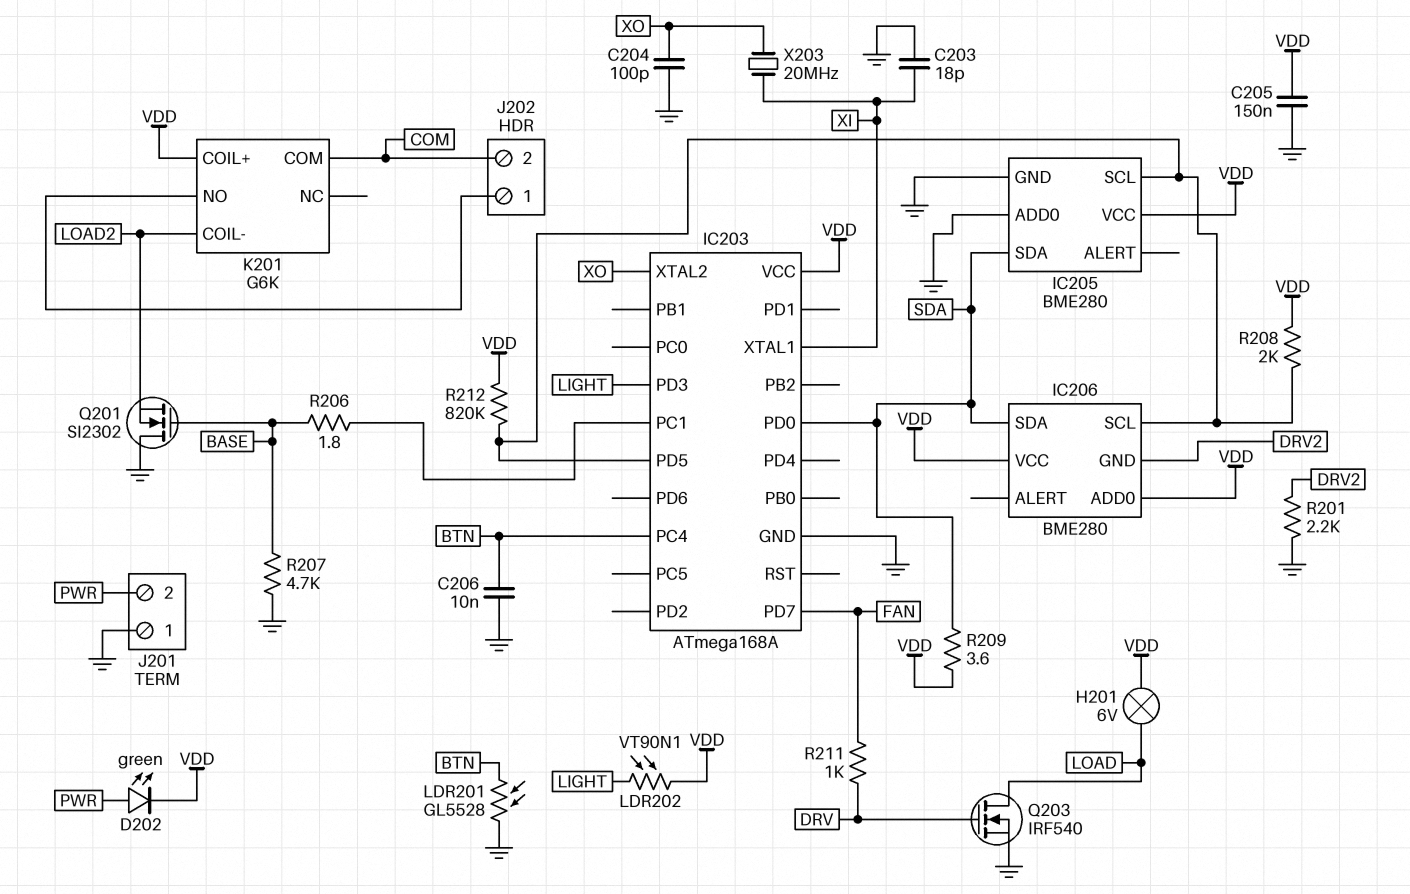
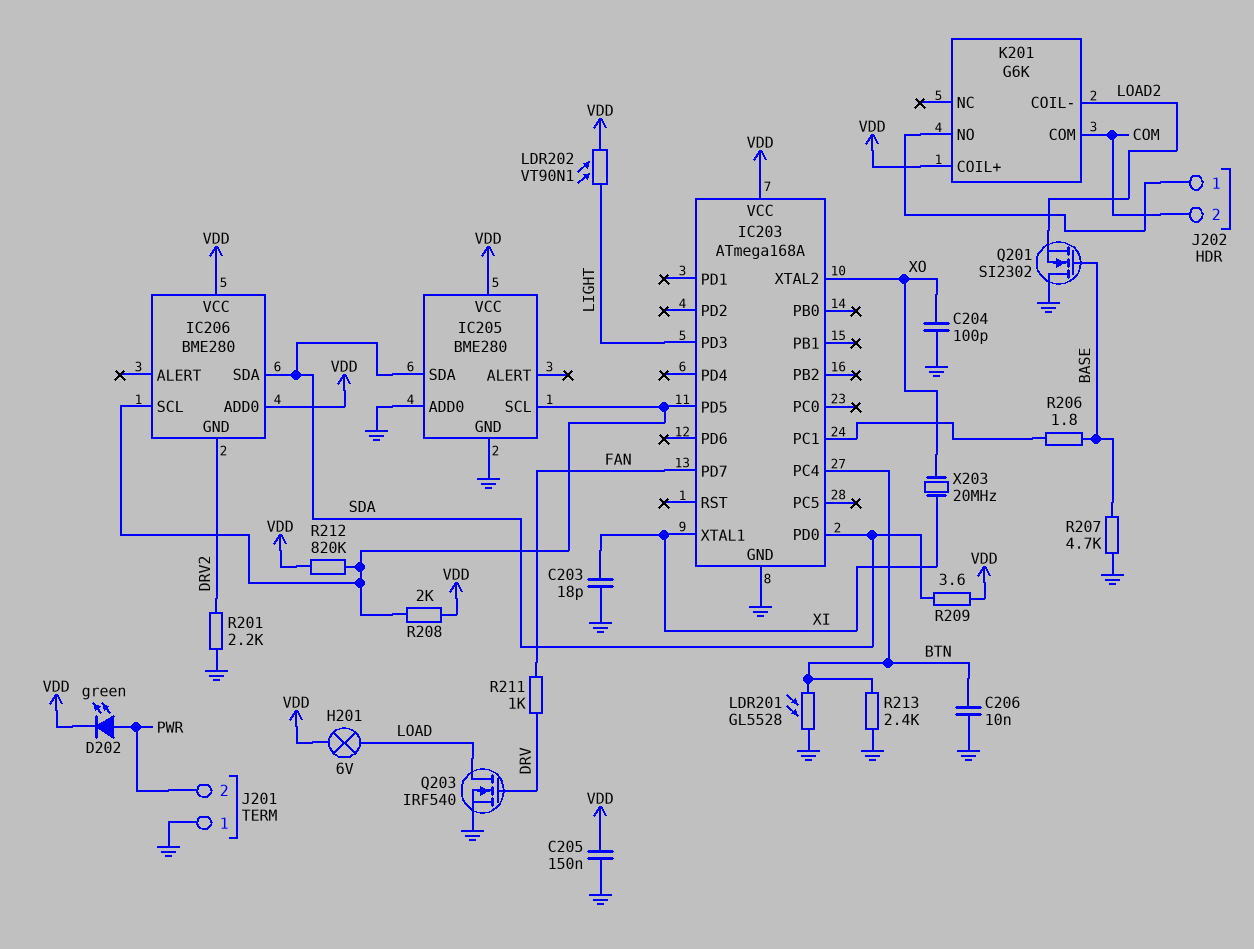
R213: none -> 2.4k (BTN, GND)

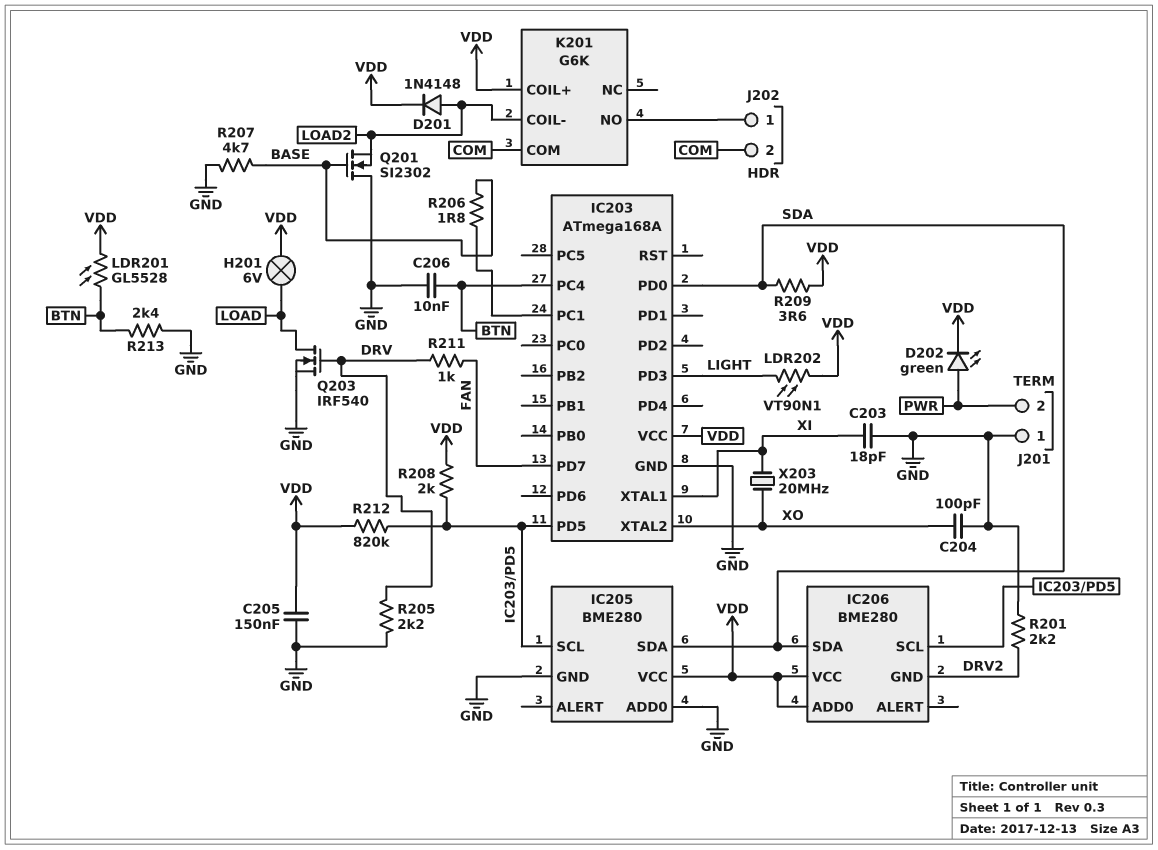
D201: none -> diode 1N4148 (A LOAD2, K VDD)
LDR201: GL5528 (BTN, GND) -> GL5528 (BTN, VDD)
R205: none -> 2.2k (DRV, GND)

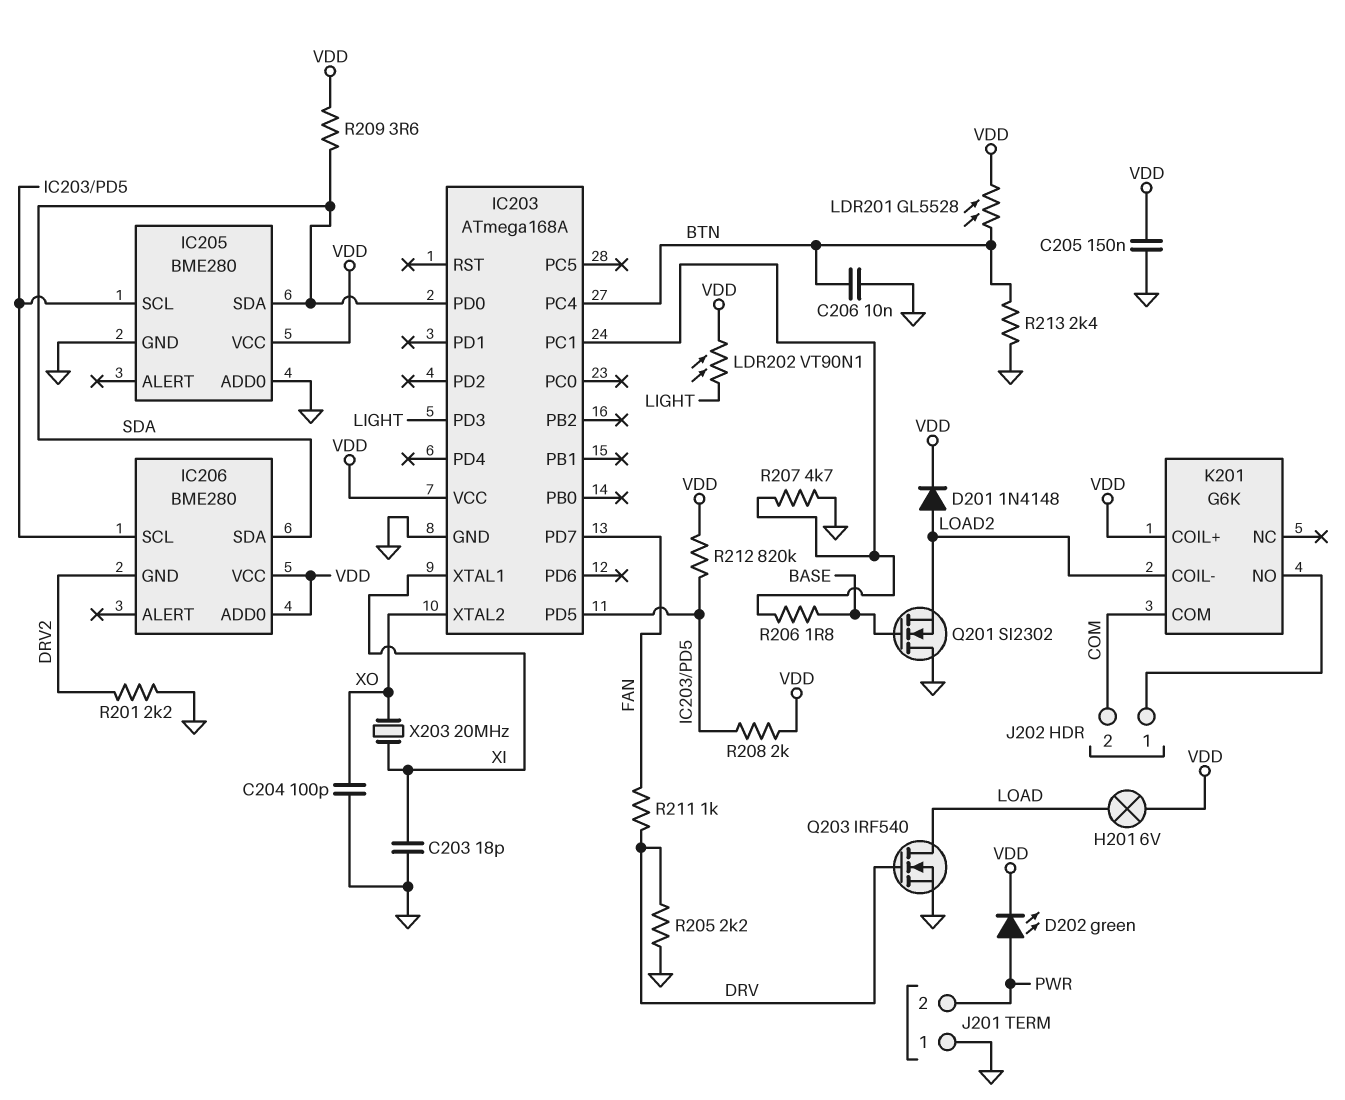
R207: 4.7k (BASE, GND) -> 4.7k (GND, IC203/PC1)

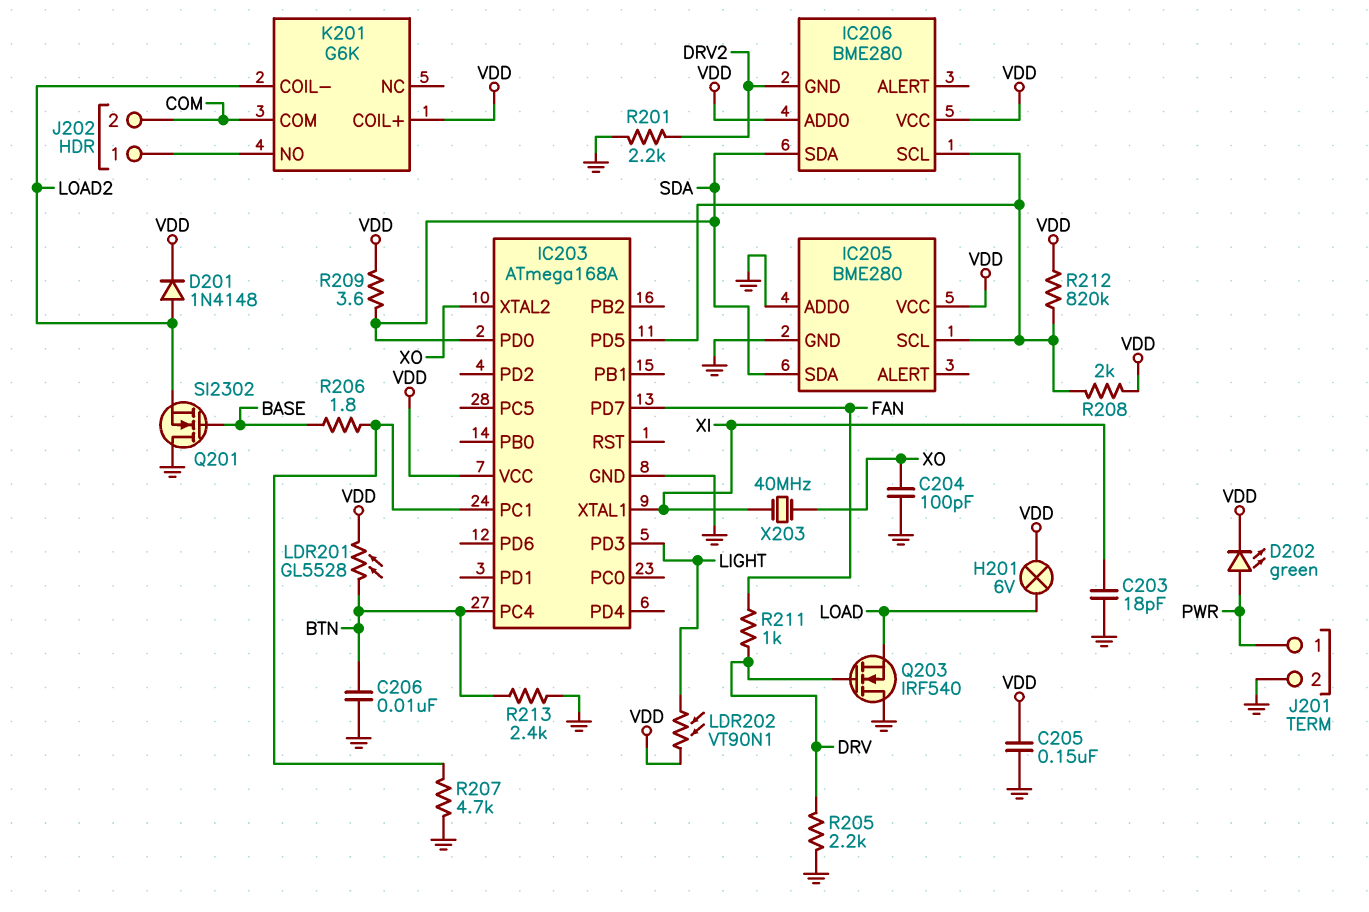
J201 pin 1: GND -> PWR
J201 pin 2: PWR -> GND
Q203: NMOS IRF540 (G DRV, D LOAD, S GND) -> NMOS IRF540 (G DRV, D GND, S LOAD)
X203: 20MHz (XI, XO) -> 40MHz (XI, XO)

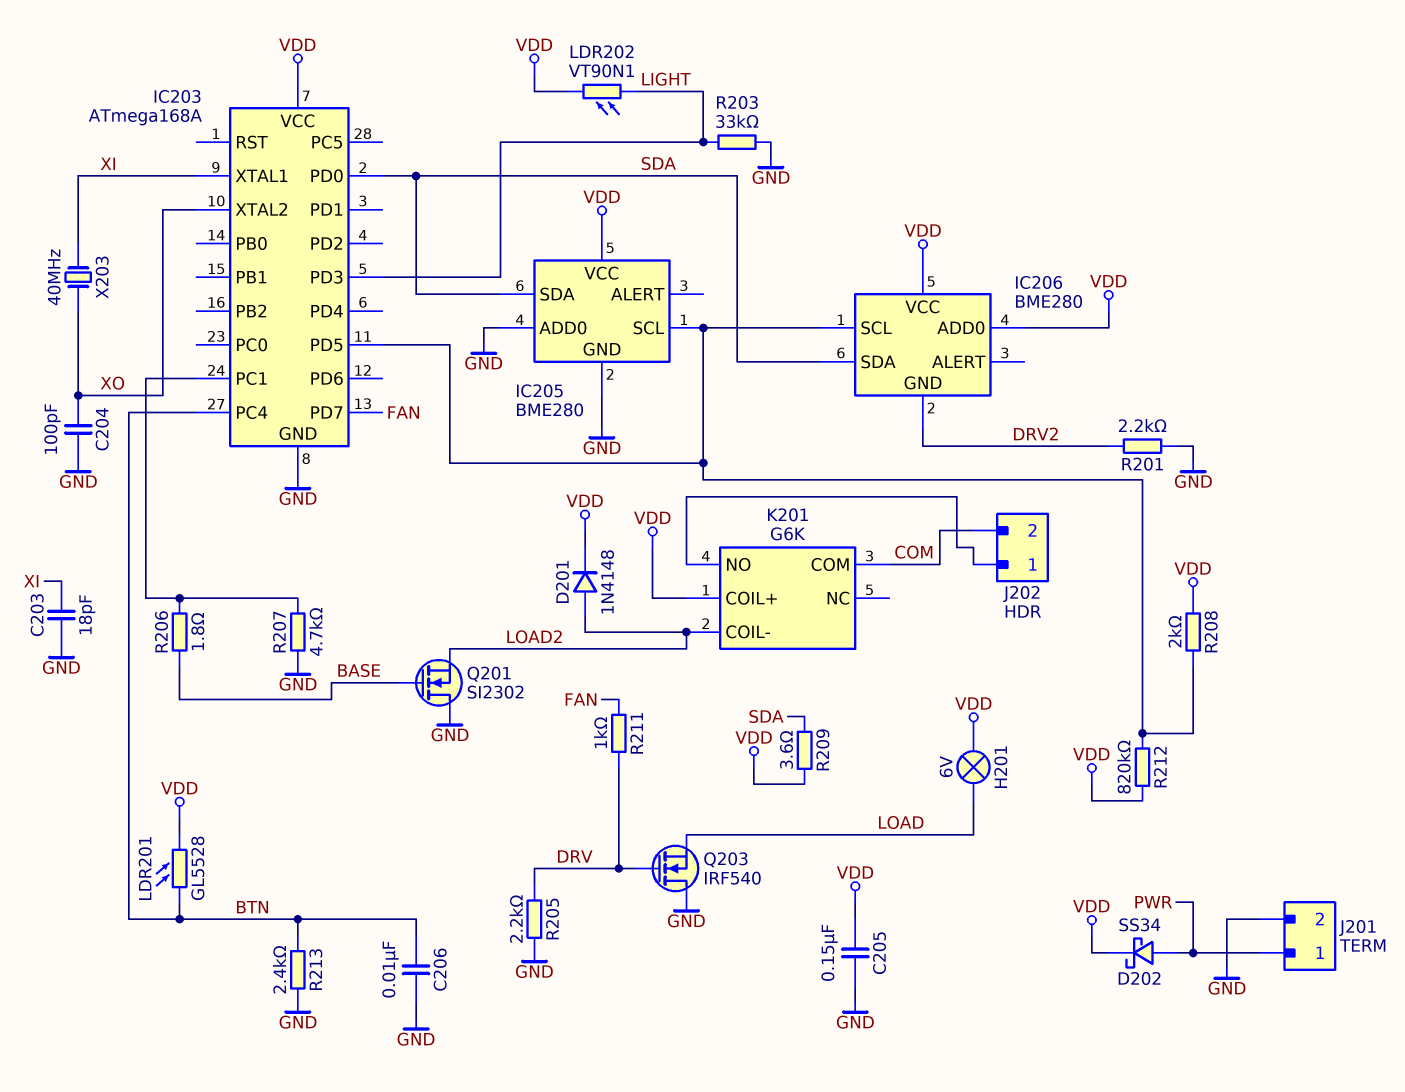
D202: LED green (A PWR, K VDD) -> schottky SS34 (A PWR, K VDD)
R203: none -> 33k (GND, LIGHT)

